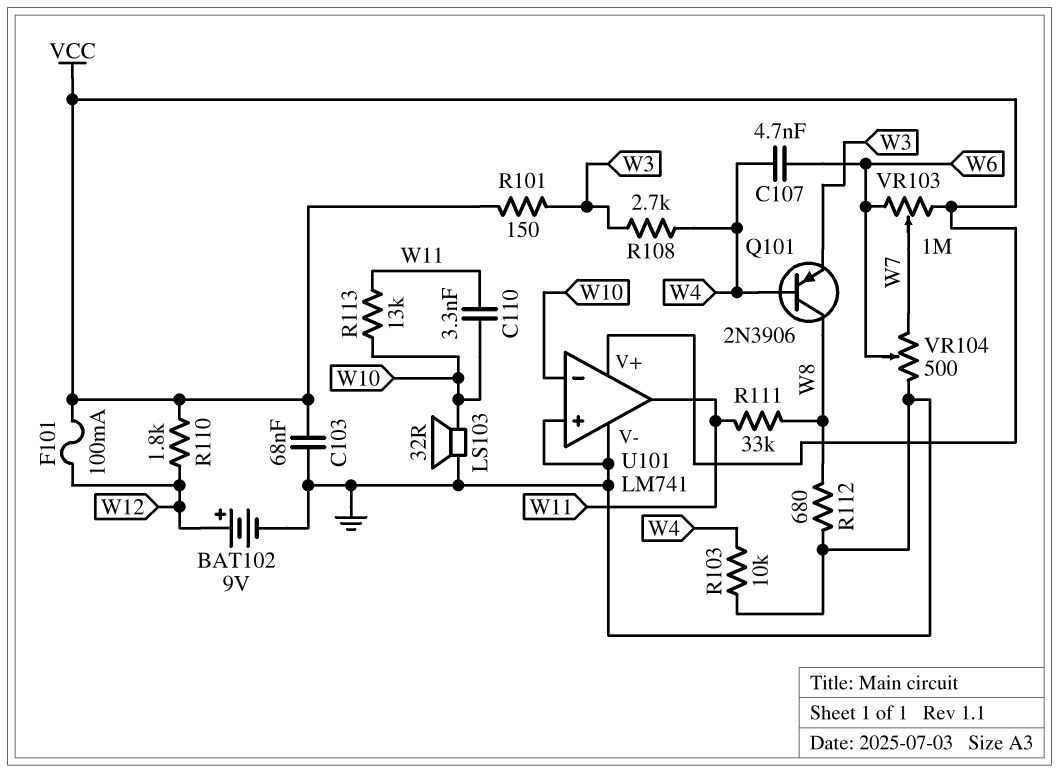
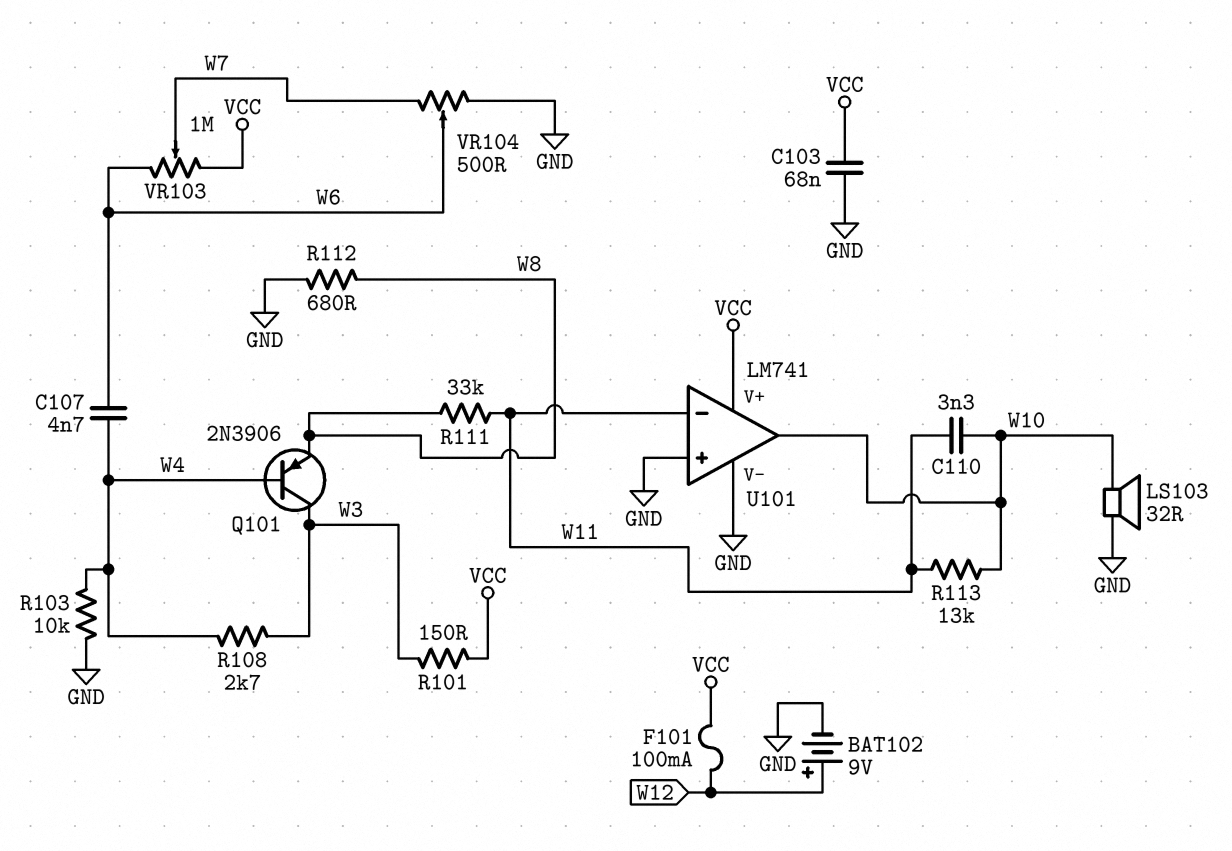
Q101: PNP 2N3906 (B W4, C W8, E W3) -> PNP 2N3906 (B W4, C W3, E W8)
R110: 1.8k (VCC, W12) -> none
U101 pin in-: W10 -> W11
U101 pin out: W11 -> W10

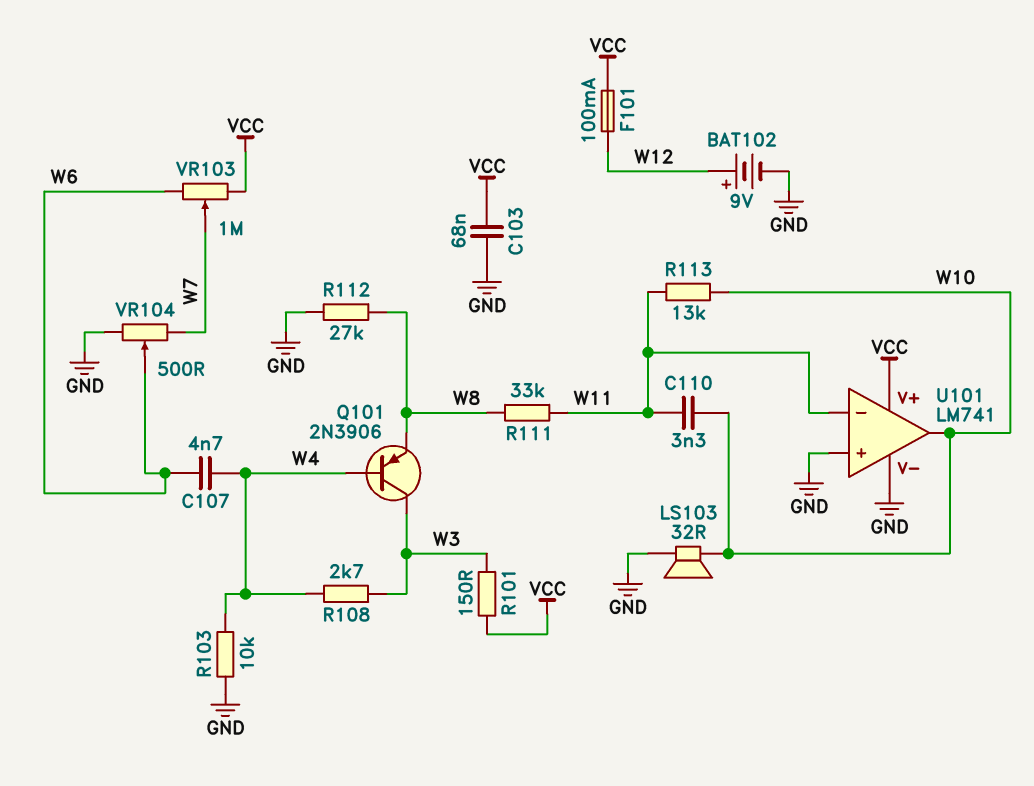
R112: 680 (GND, W8) -> 27k (GND, W8)

